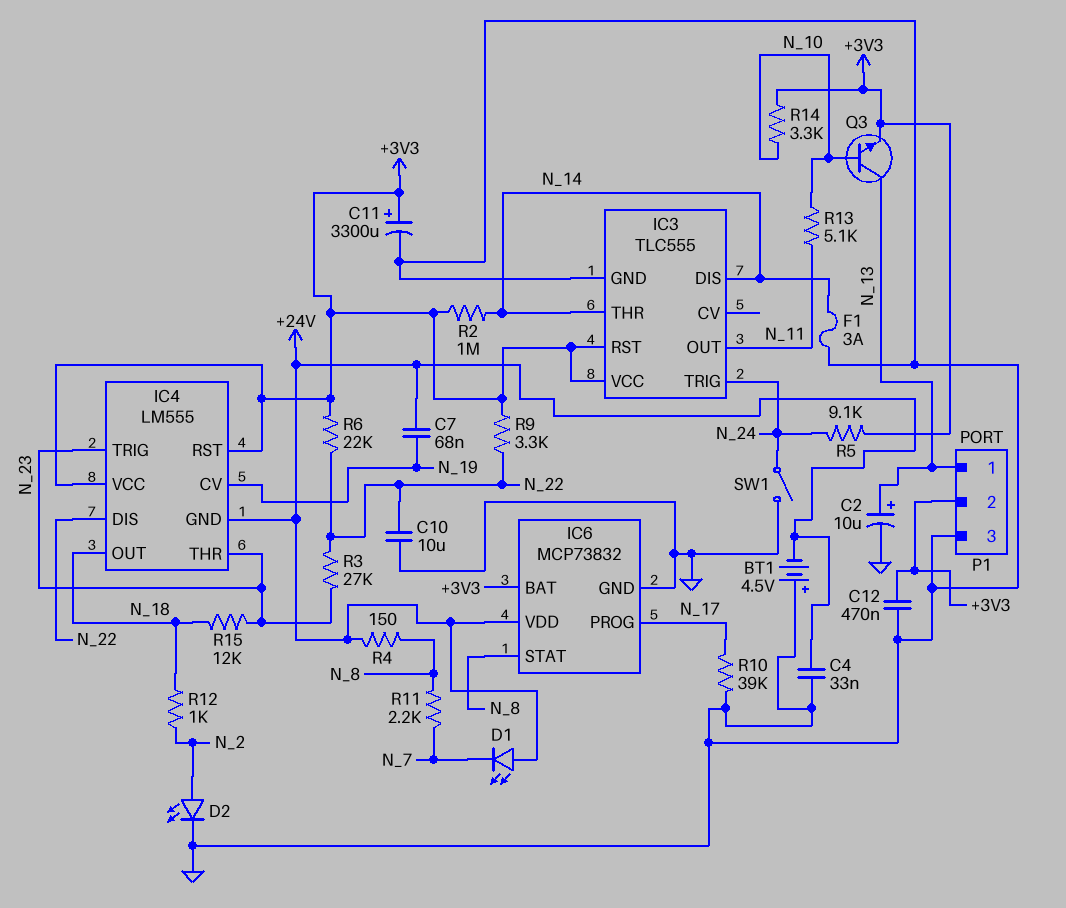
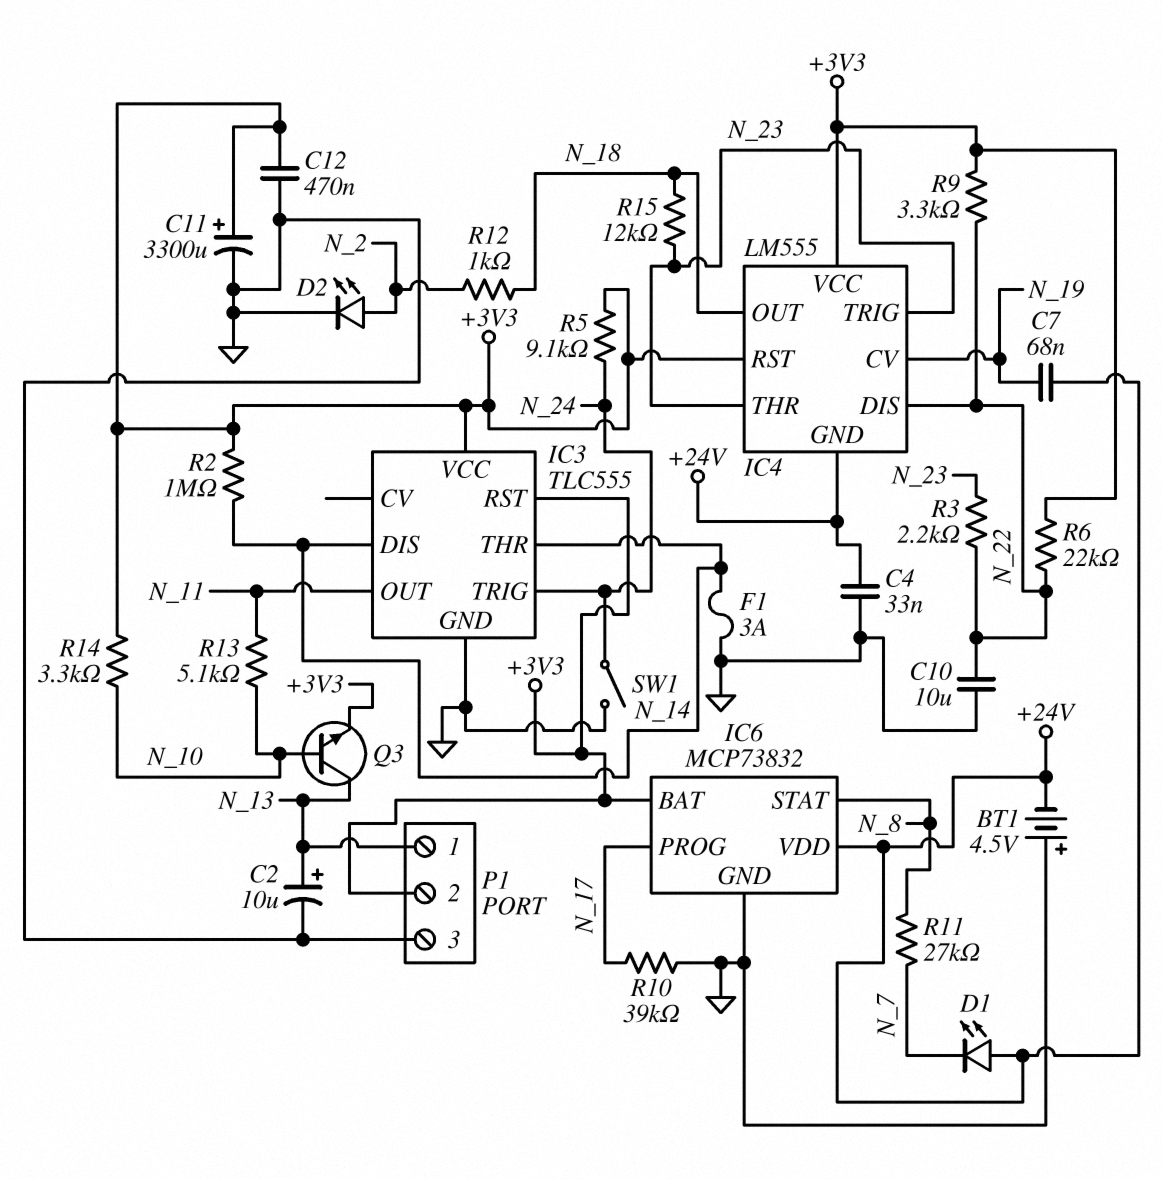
R3: 27k (N_22, N_23) -> 2.2k (N_22, N_23)
R4: 150 (+24V, N_8) -> none
R11: 2.2k (N_7, N_8) -> 27k (N_7, N_8)

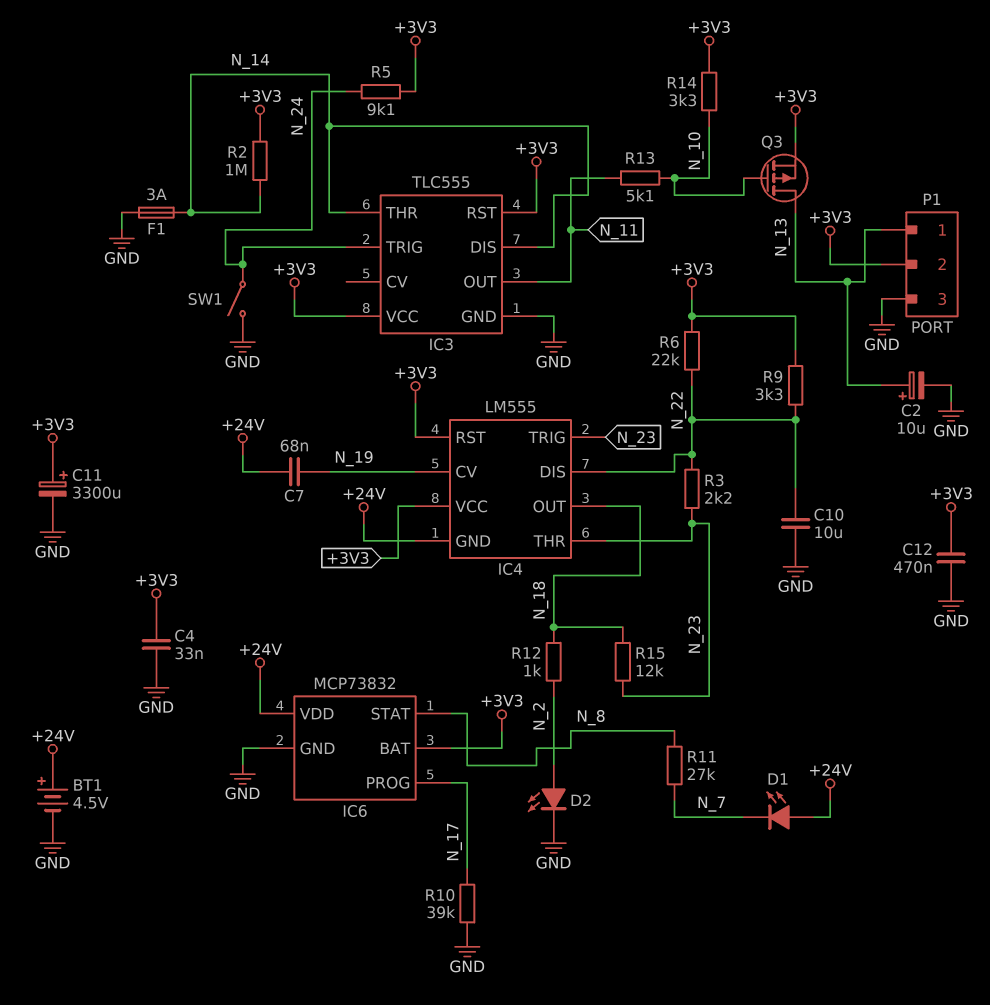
BT1: 4.5V (plus GND, minus +24V) -> 4.5V (plus +24V, minus GND)
C4: 33nF (+24V, GND) -> 33nF (+3V3, GND)
Q3: NPN (B N_10, C N_13, E +3V3) -> PMOS (G N_10, D N_13, S +3V3)

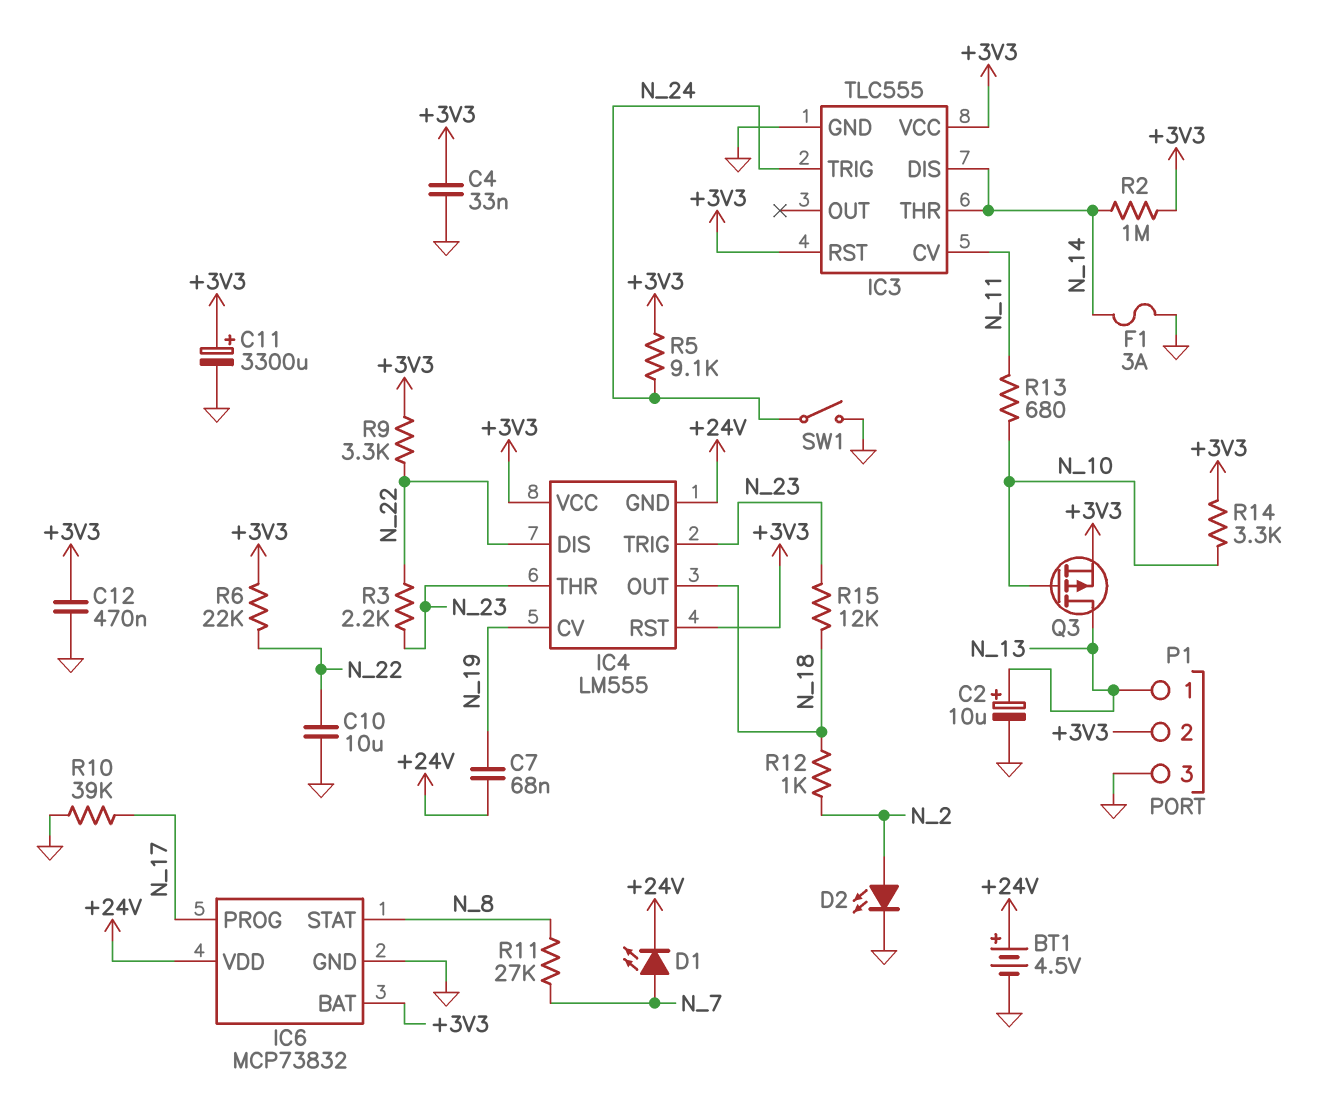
D1: LED (A +24V, K N_7) -> LED (A N_7, K +24V)
IC3 pin CV: none -> N_11
IC3 pin OUT: N_11 -> none
R13: 5.1k (N_10, N_11) -> 680 (N_10, N_11)

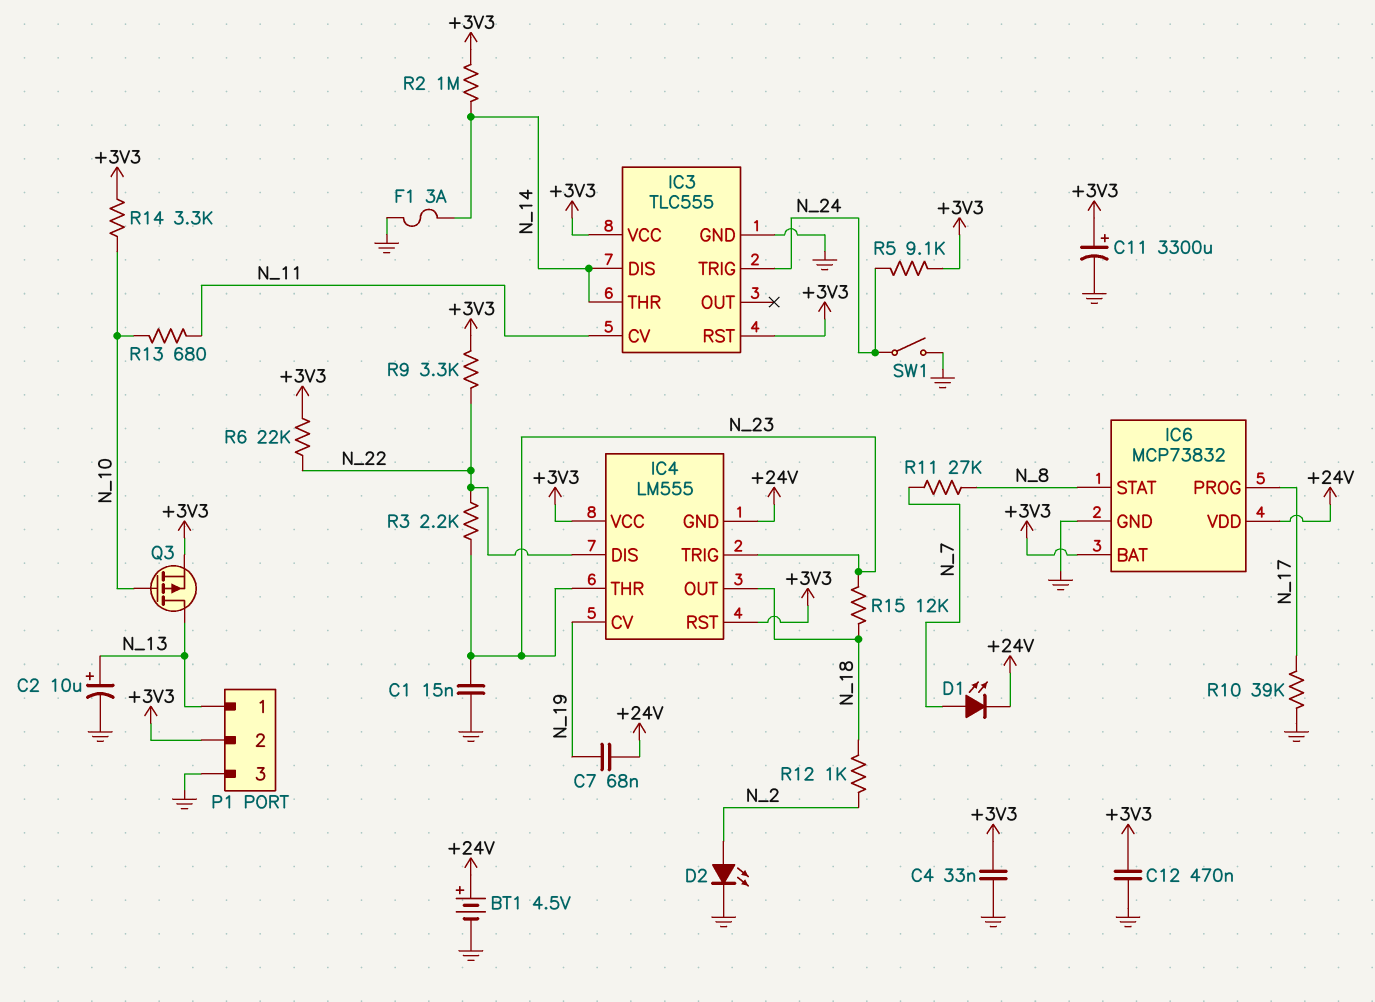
C1: none -> 15nF (GND, N_23)
C10: 10uF (GND, N_22) -> none

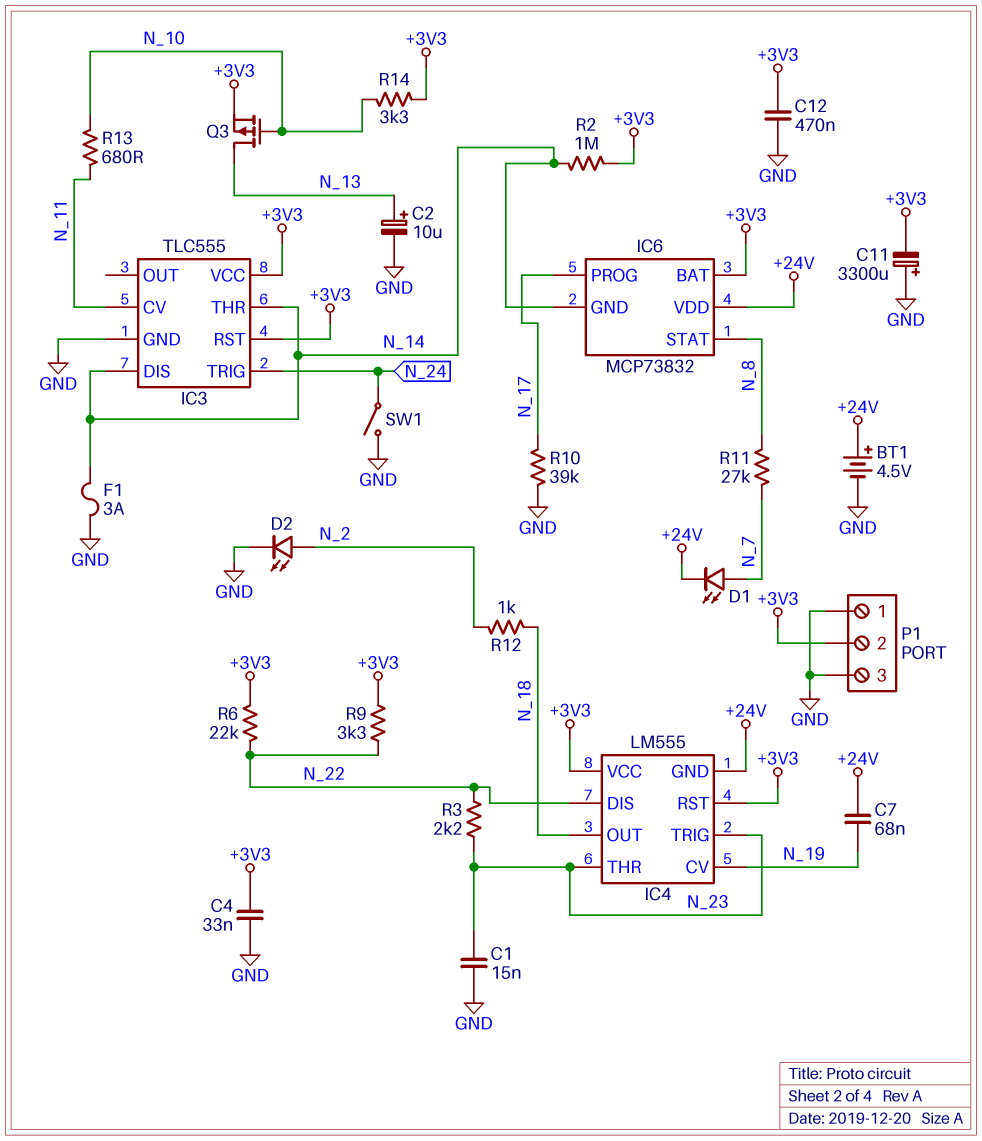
C11: 3300uF (plus +3V3, minus GND) -> 3300uF (plus GND, minus +3V3)
IC6 pin GND: GND -> N_14
P1 pin 1: N_13 -> GND
R5: 9.1k (+3V3, N_24) -> none
R15: 12k (N_18, N_23) -> none

